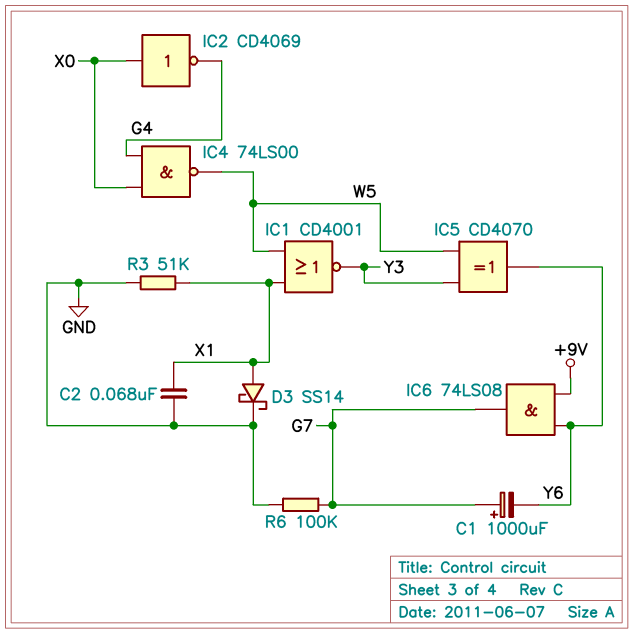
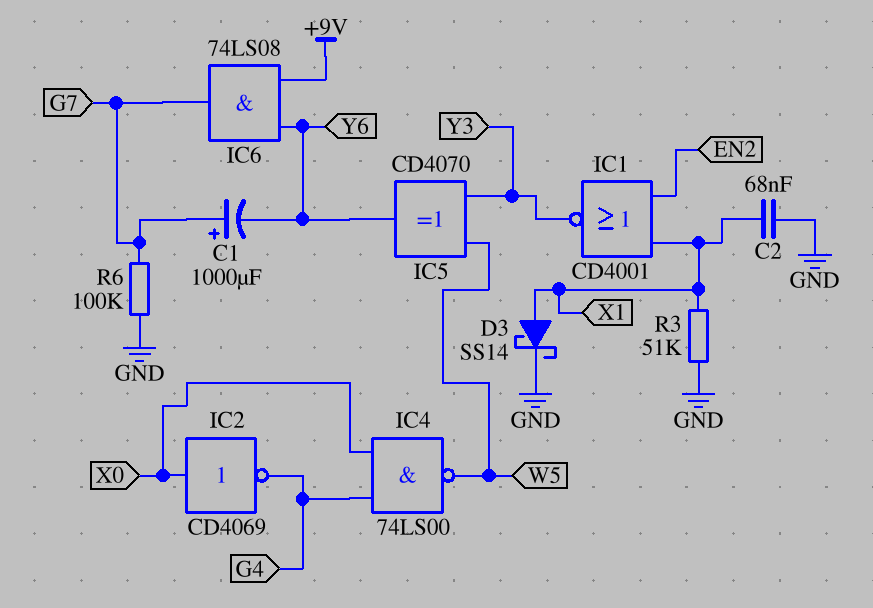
IC1: NOR CD4001 (in W5, in X1, out Y3) -> NOR CD4001 (in EN2, in X1, out Y3)

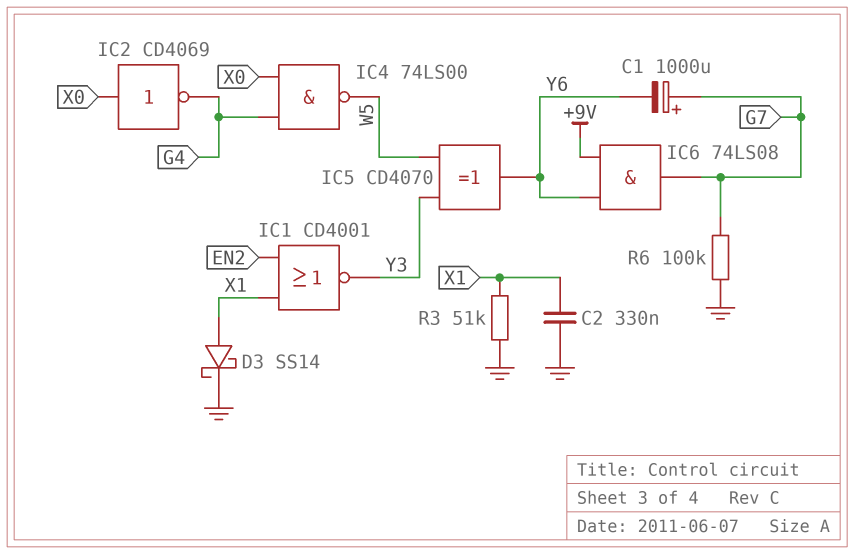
C2: 68nF (GND, X1) -> 330nF (GND, X1)

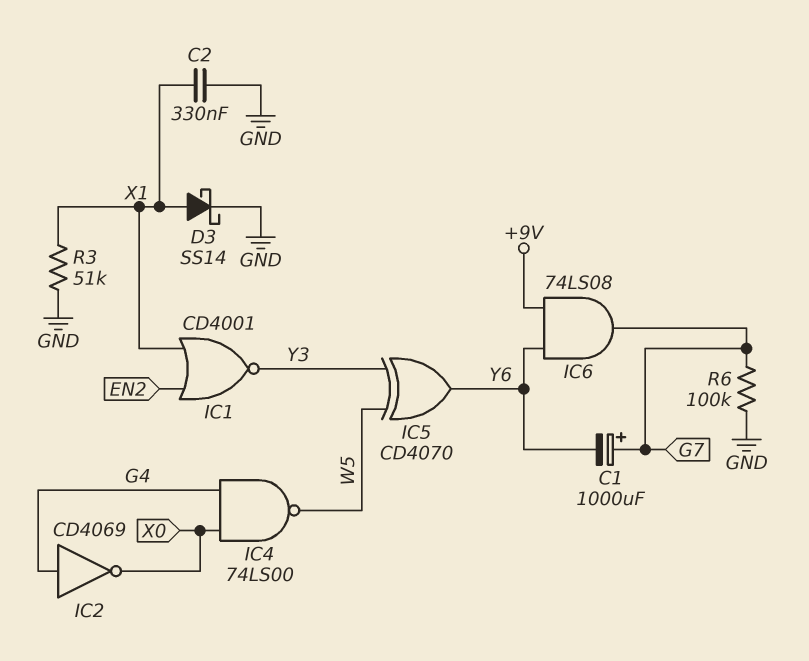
IC2: NOT CD4069 (in X0, out G4) -> NOT CD4069 (in G4, out X0)

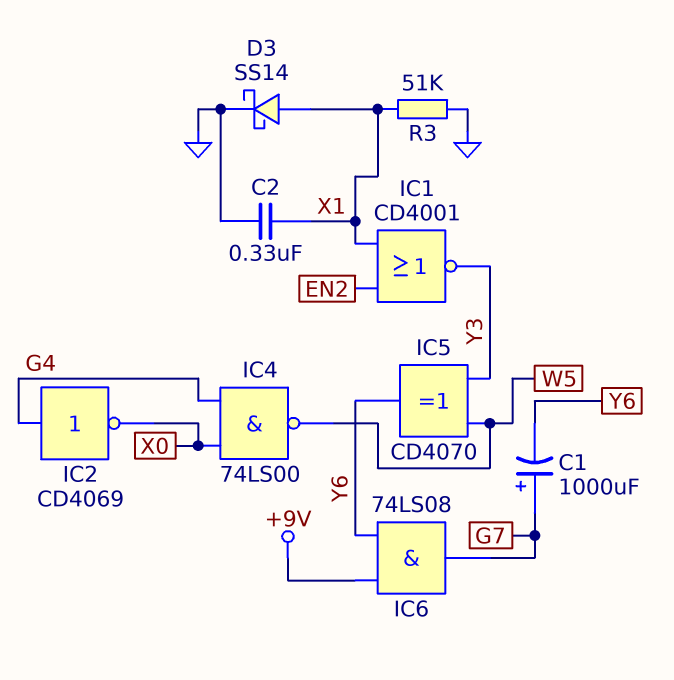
R6: 100k (G7, GND) -> none

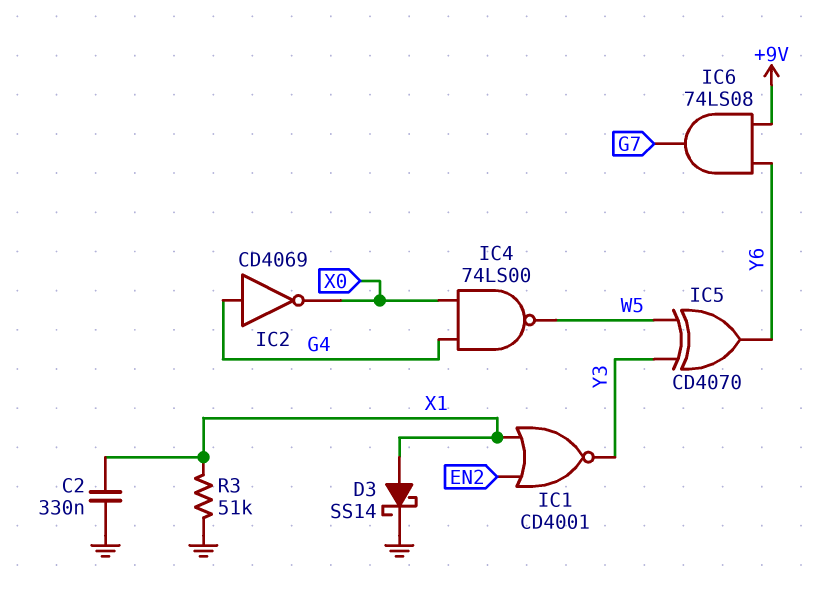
C1: 1000uF (plus G7, minus Y6) -> none

